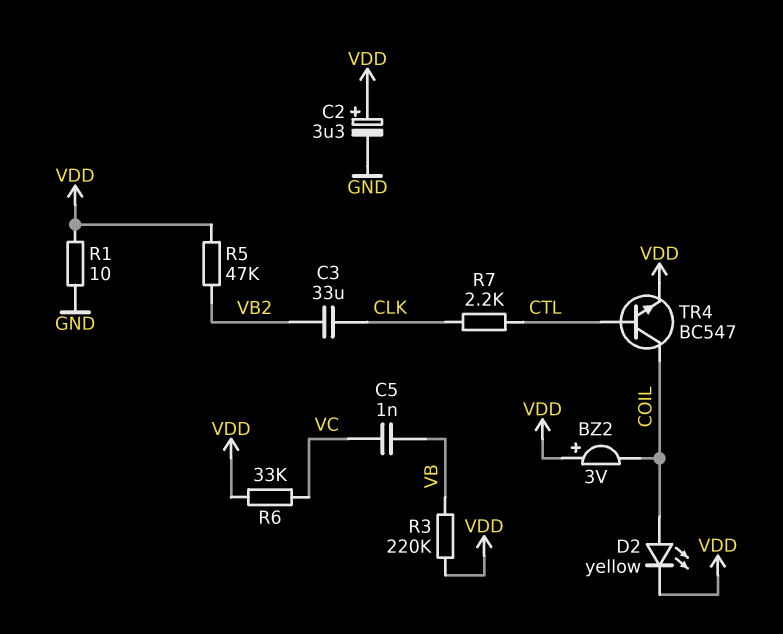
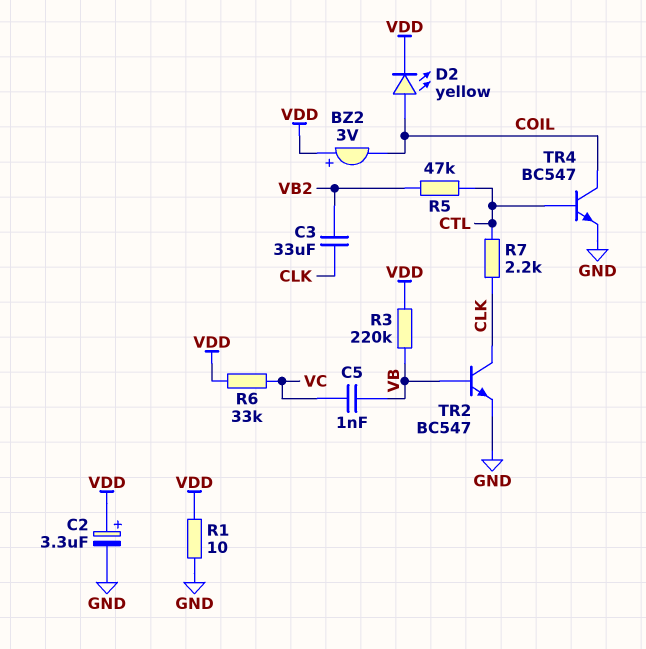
R5: 47k (VB2, VDD) -> 47k (CTL, VB2)
TR2: none -> NPN BC547 (B VB, C CLK, E GND)
TR4: NPN BC547 (B CTL, C COIL, E VDD) -> NPN BC547 (B CTL, C COIL, E GND)

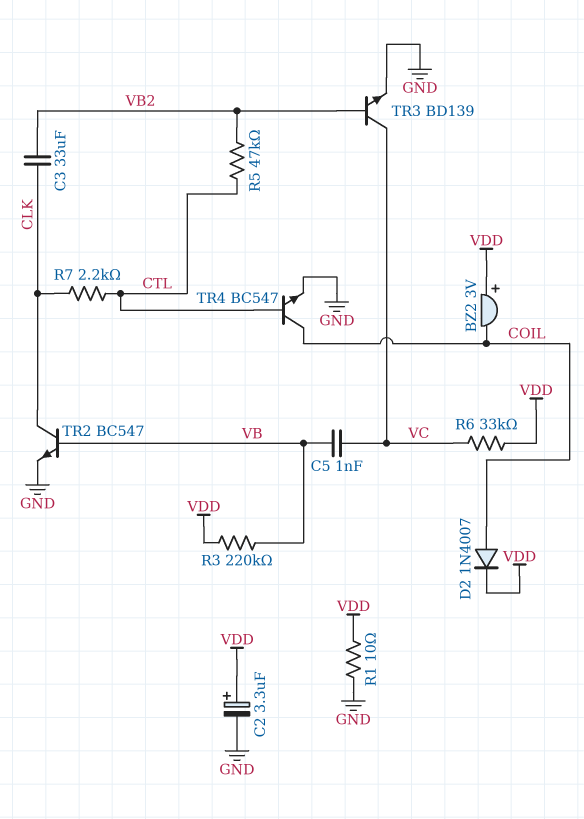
D2: LED yellow (A COIL, K VDD) -> diode 1N4007 (A COIL, K VDD)
TR3: none -> NPN BD139 (B VB2, C VC, E GND)

